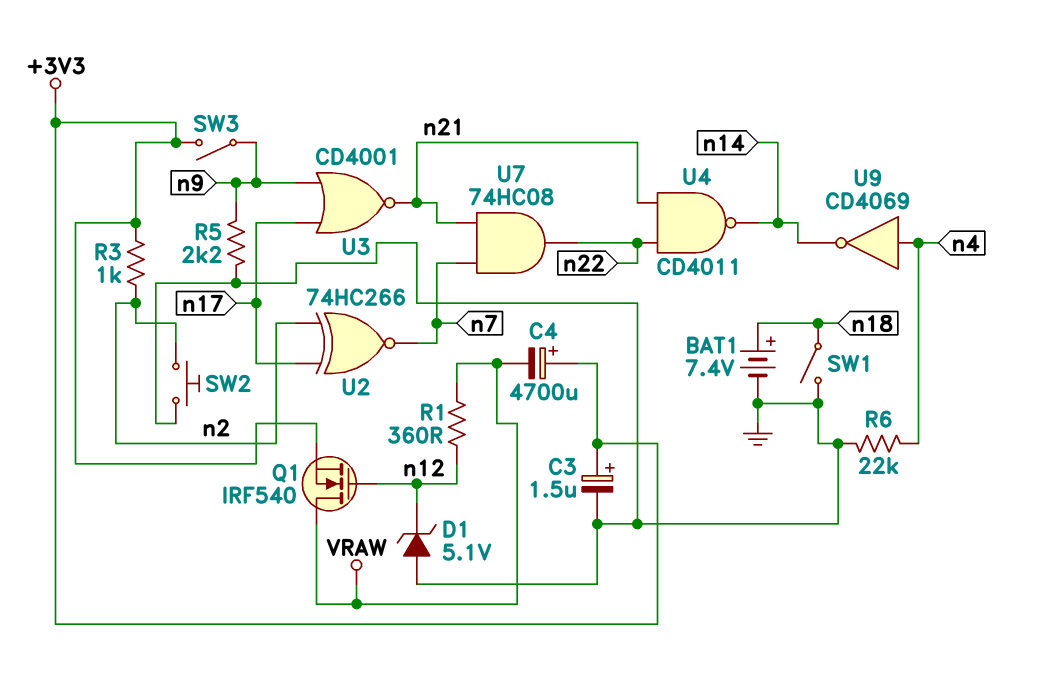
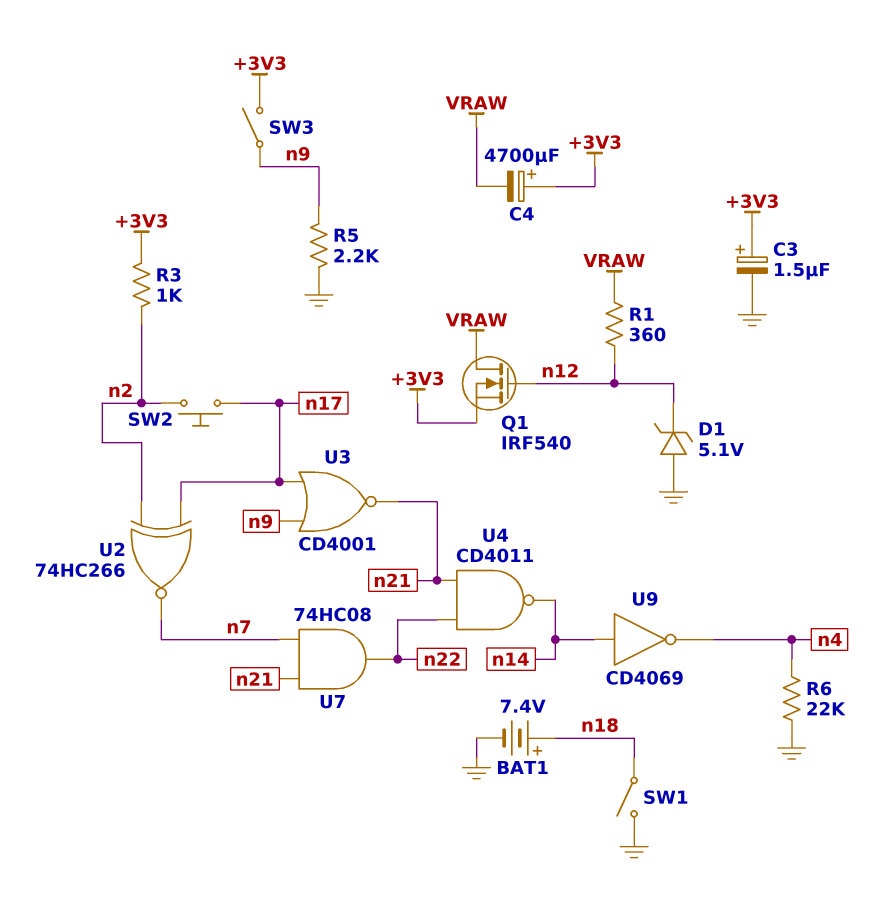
SW2: button (GND, n2) -> button (n2, n17)
U9: NOT CD4069 (in n4, out n14) -> NOT CD4069 (in n14, out n4)

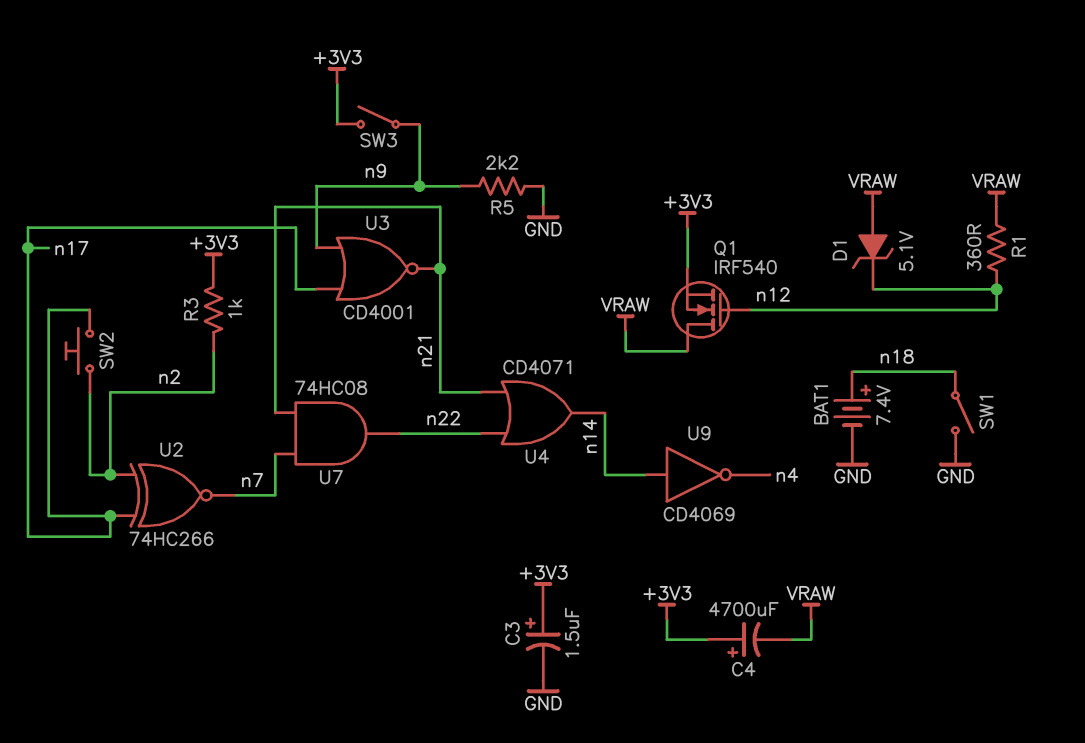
D1: zener 5.1V (A GND, K n12) -> zener 5.1V (A VRAW, K n12)
R6: 22k (GND, n4) -> none
U4: NAND CD4011 (in n21, in n22, out n14) -> OR CD4071 (in n21, in n22, out n14)

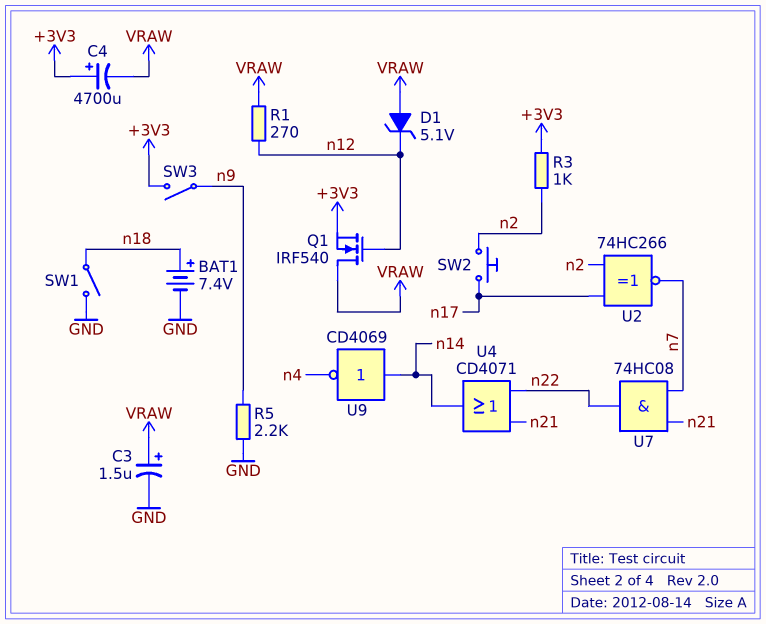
C3: 1.5uF (plus +3V3, minus GND) -> 1.5uF (plus VRAW, minus GND)
R1: 360 (VRAW, n12) -> 270 (VRAW, n12)
U3: NOR CD4001 (in n9, in n17, out n21) -> none

